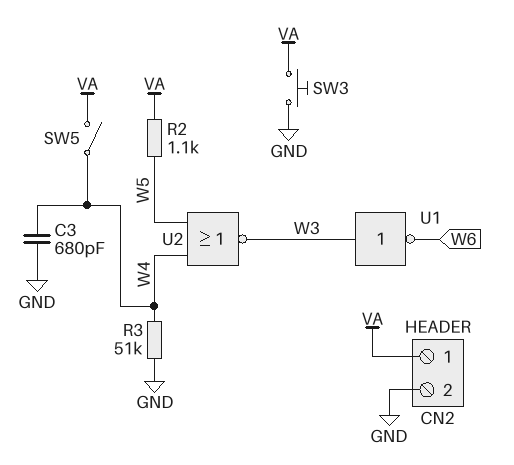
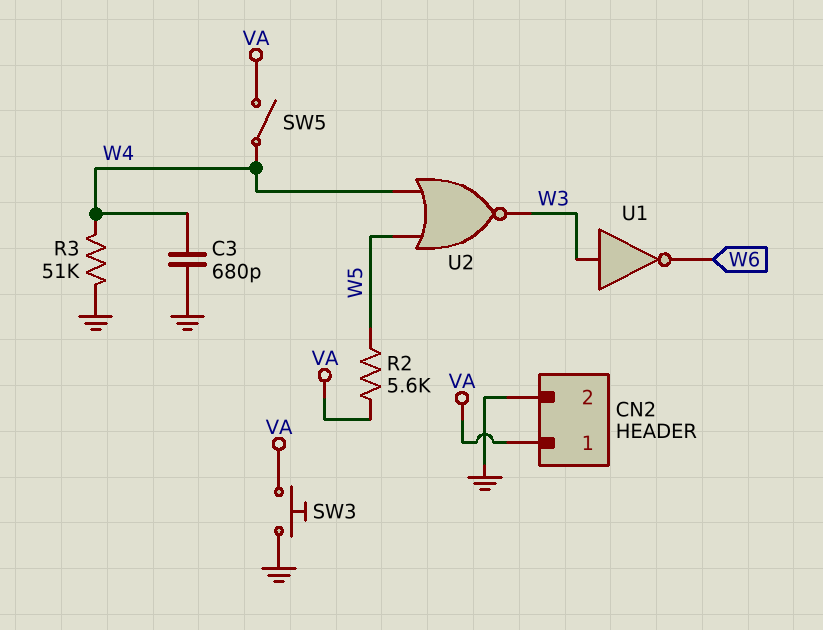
R2: 1.1k (VA, W5) -> 5.6k (VA, W5)

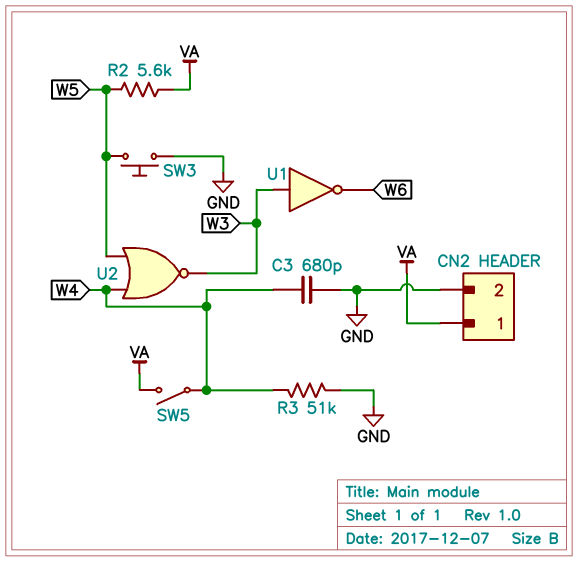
SW3: button (GND, VA) -> button (GND, W5)

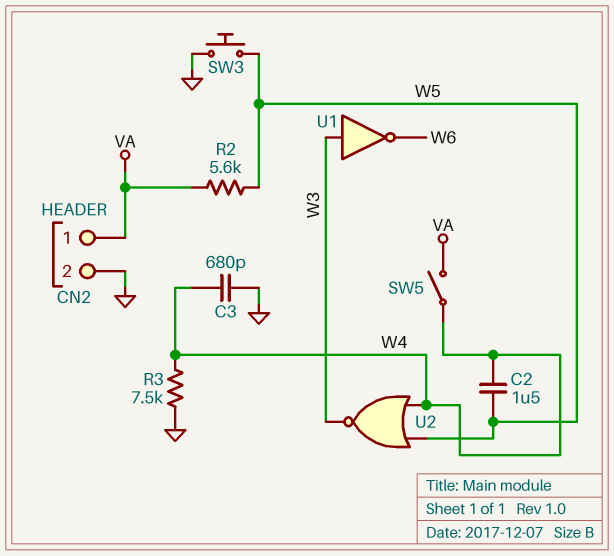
C2: none -> 1.5uF (W4, W5)
R3: 51k (GND, W4) -> 7.5k (GND, W4)

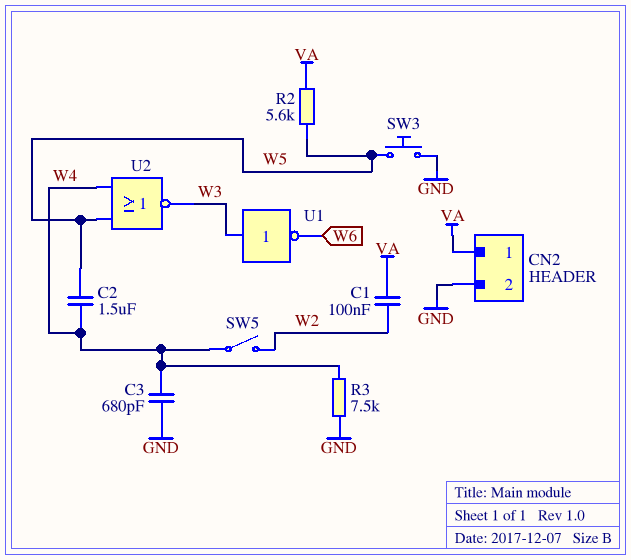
C1: none -> 100nF (VA, W2)
SW5: switch (VA, W4) -> switch (W2, W4)

